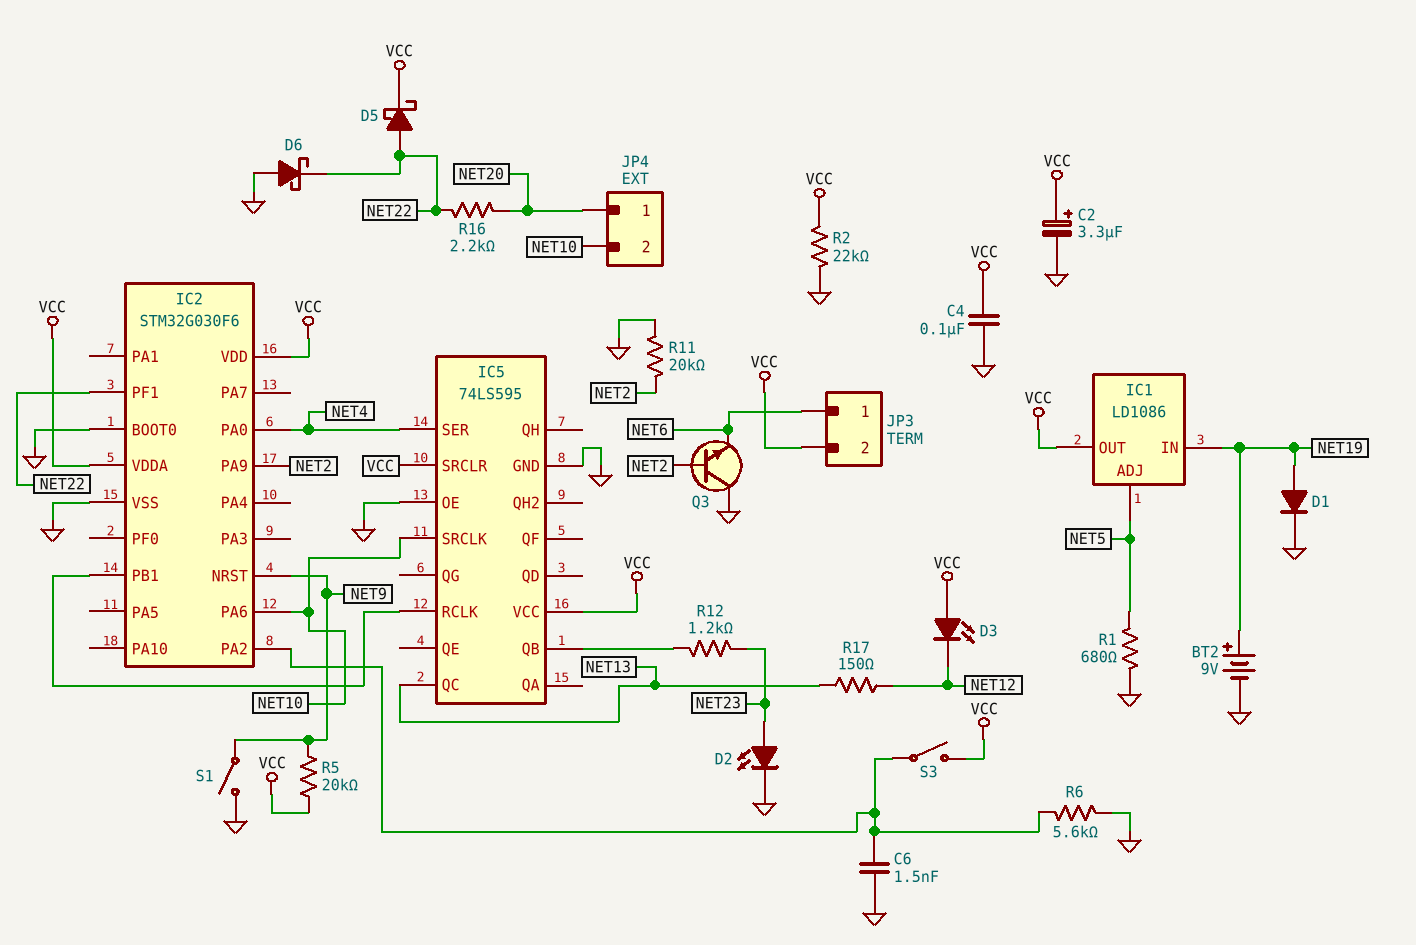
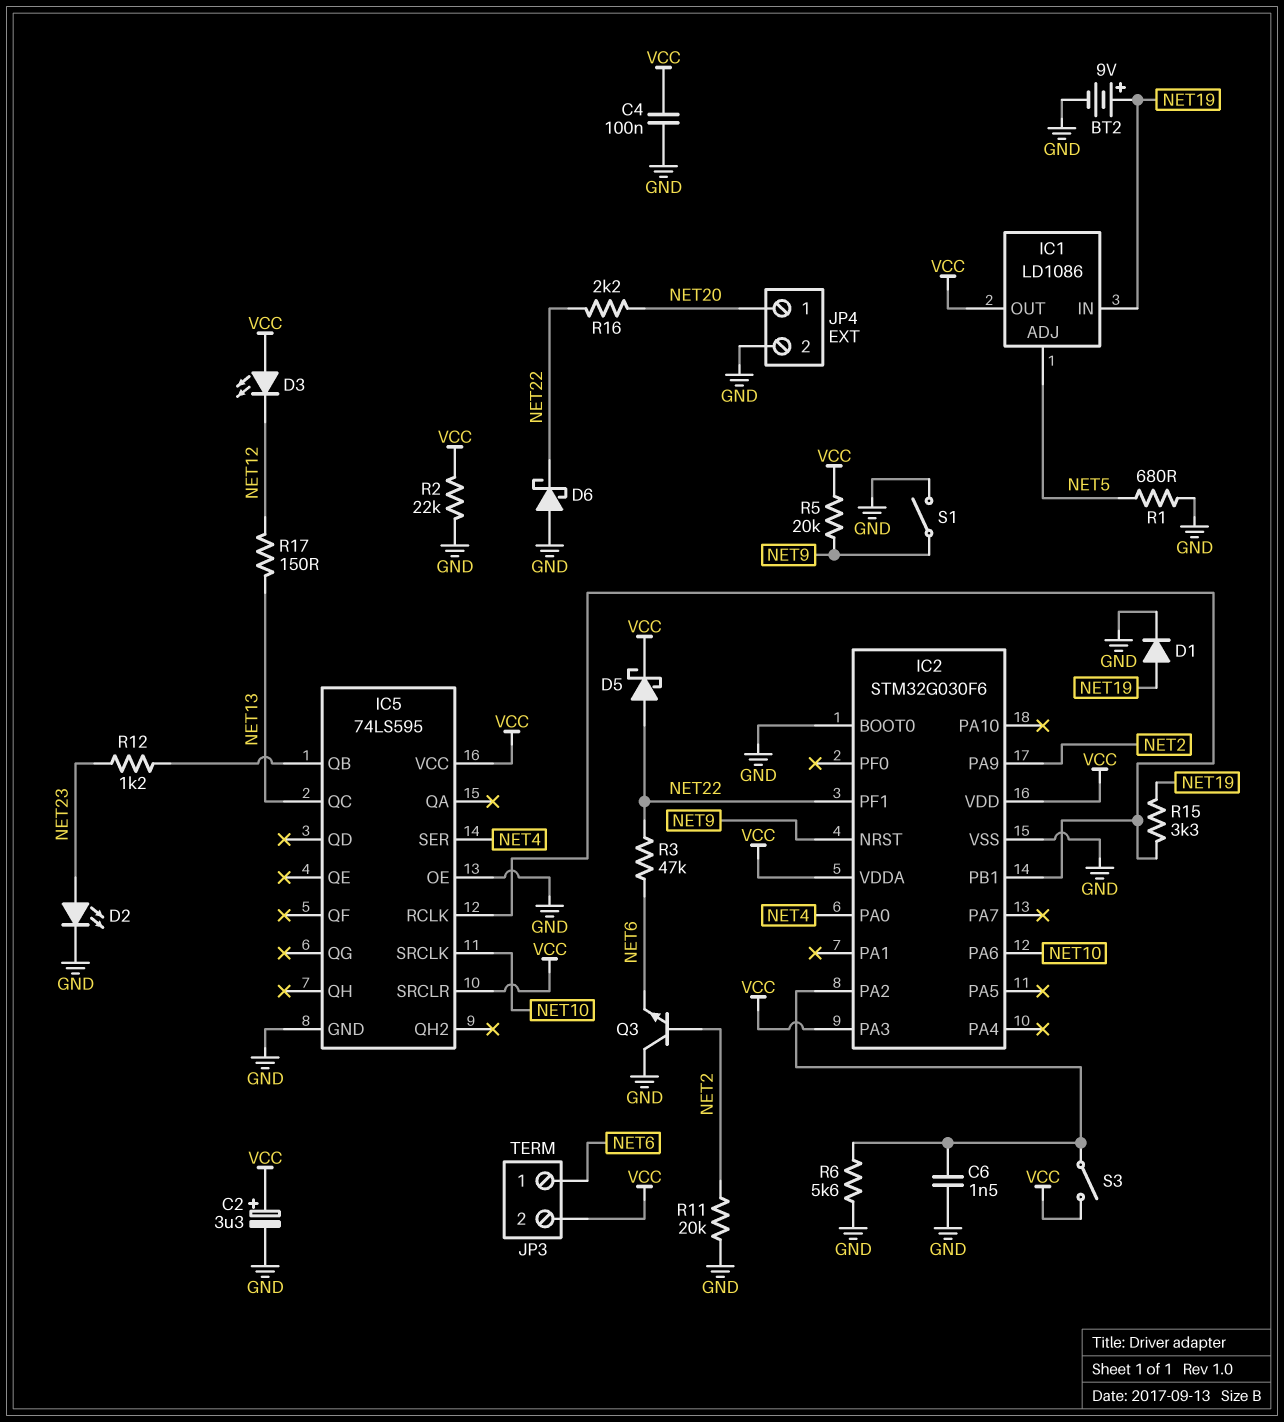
IC2 pin PA3: none -> VCC
JP4 pin 2: NET10 -> GND
R3: none -> 47k (NET6, NET22)
R15: none -> 3.3k (IC2/PB1, NET19)

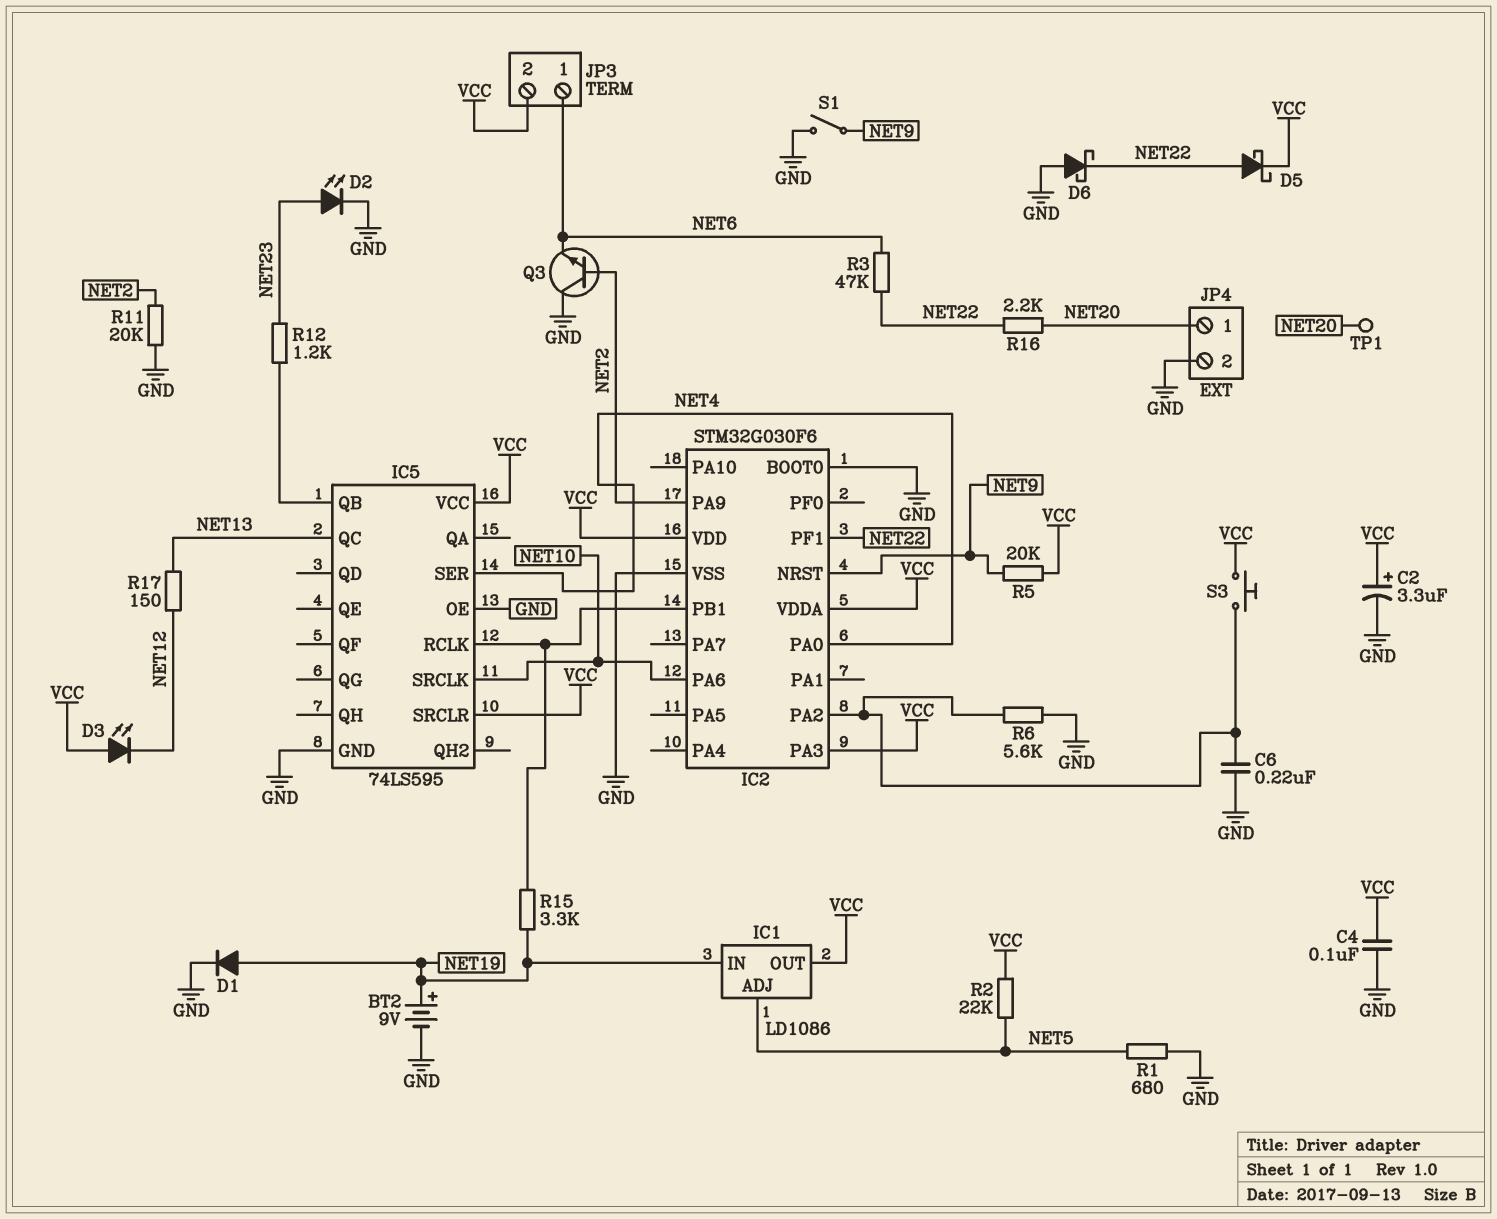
C6: 1.5nF (GND, IC2/PA2) -> 220nF (GND, IC2/PA2)
R2: 22k (GND, VCC) -> 22k (NET5, VCC)
S3: switch (IC2/PA2, VCC) -> button (IC2/PA2, VCC)
TP1: none -> test point (NET20)

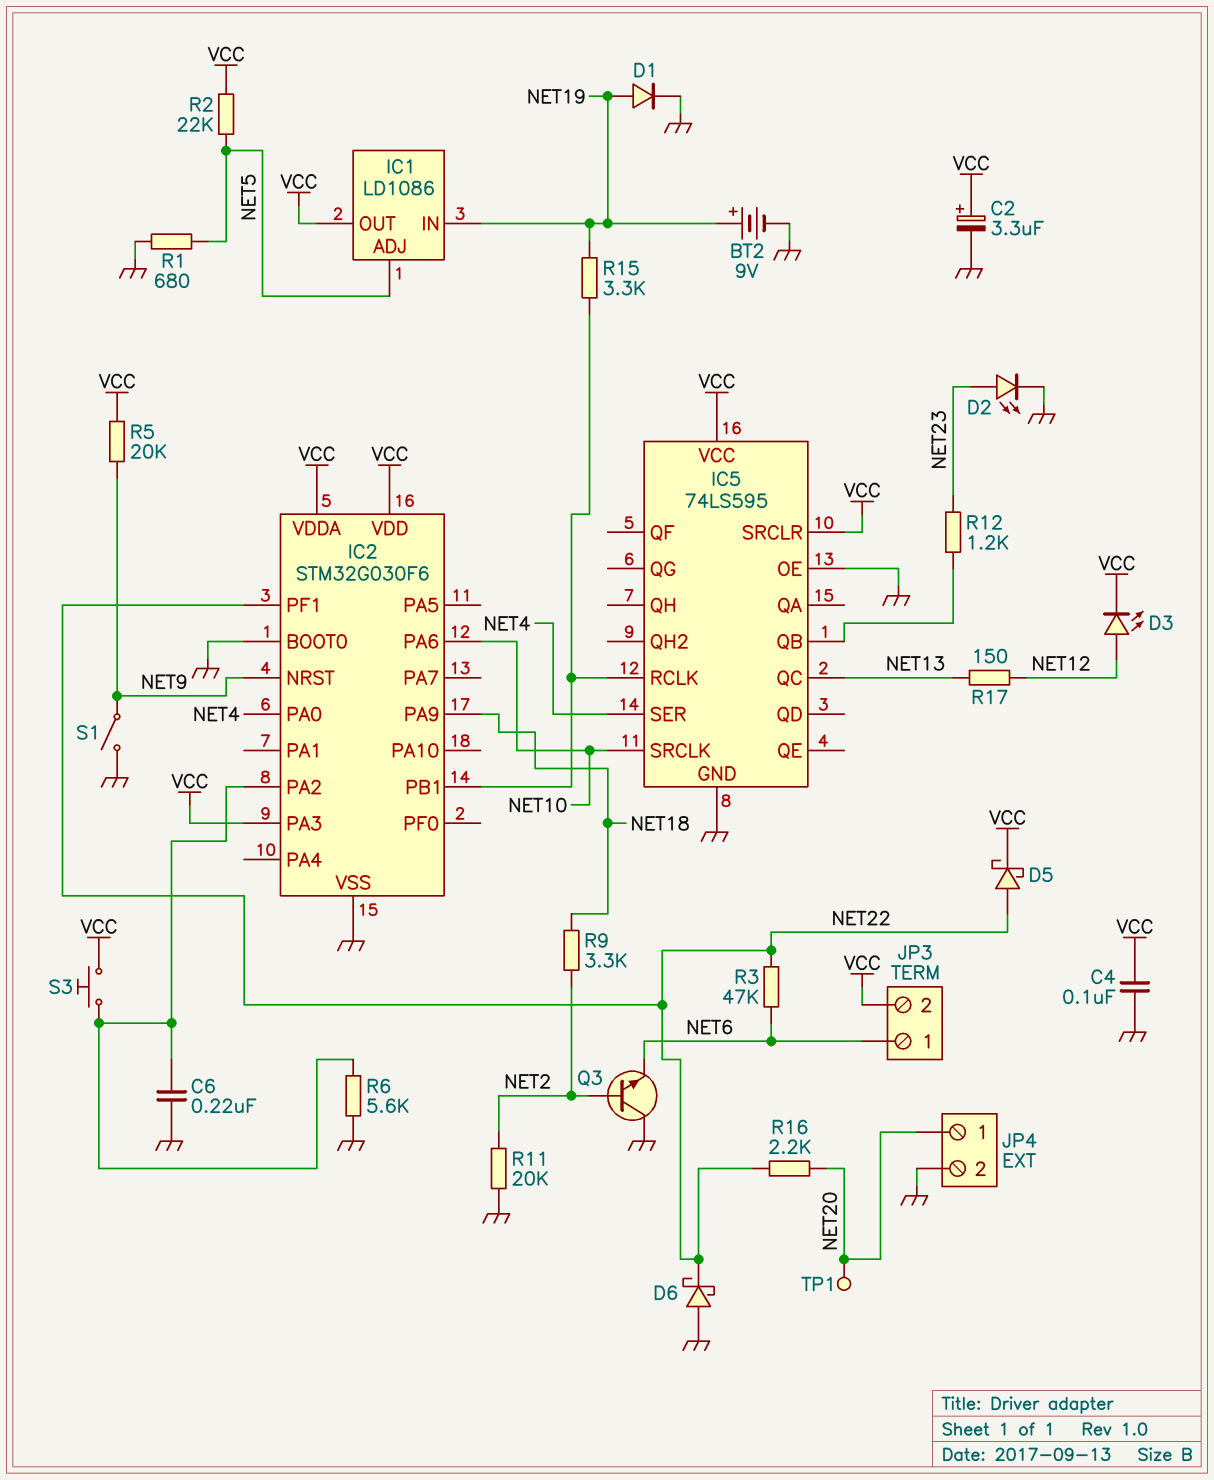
D3: LED (A VCC, K NET12) -> LED (A NET12, K VCC)
IC2 pin PA9: NET2 -> NET18
R9: none -> 3.3k (NET2, NET18)

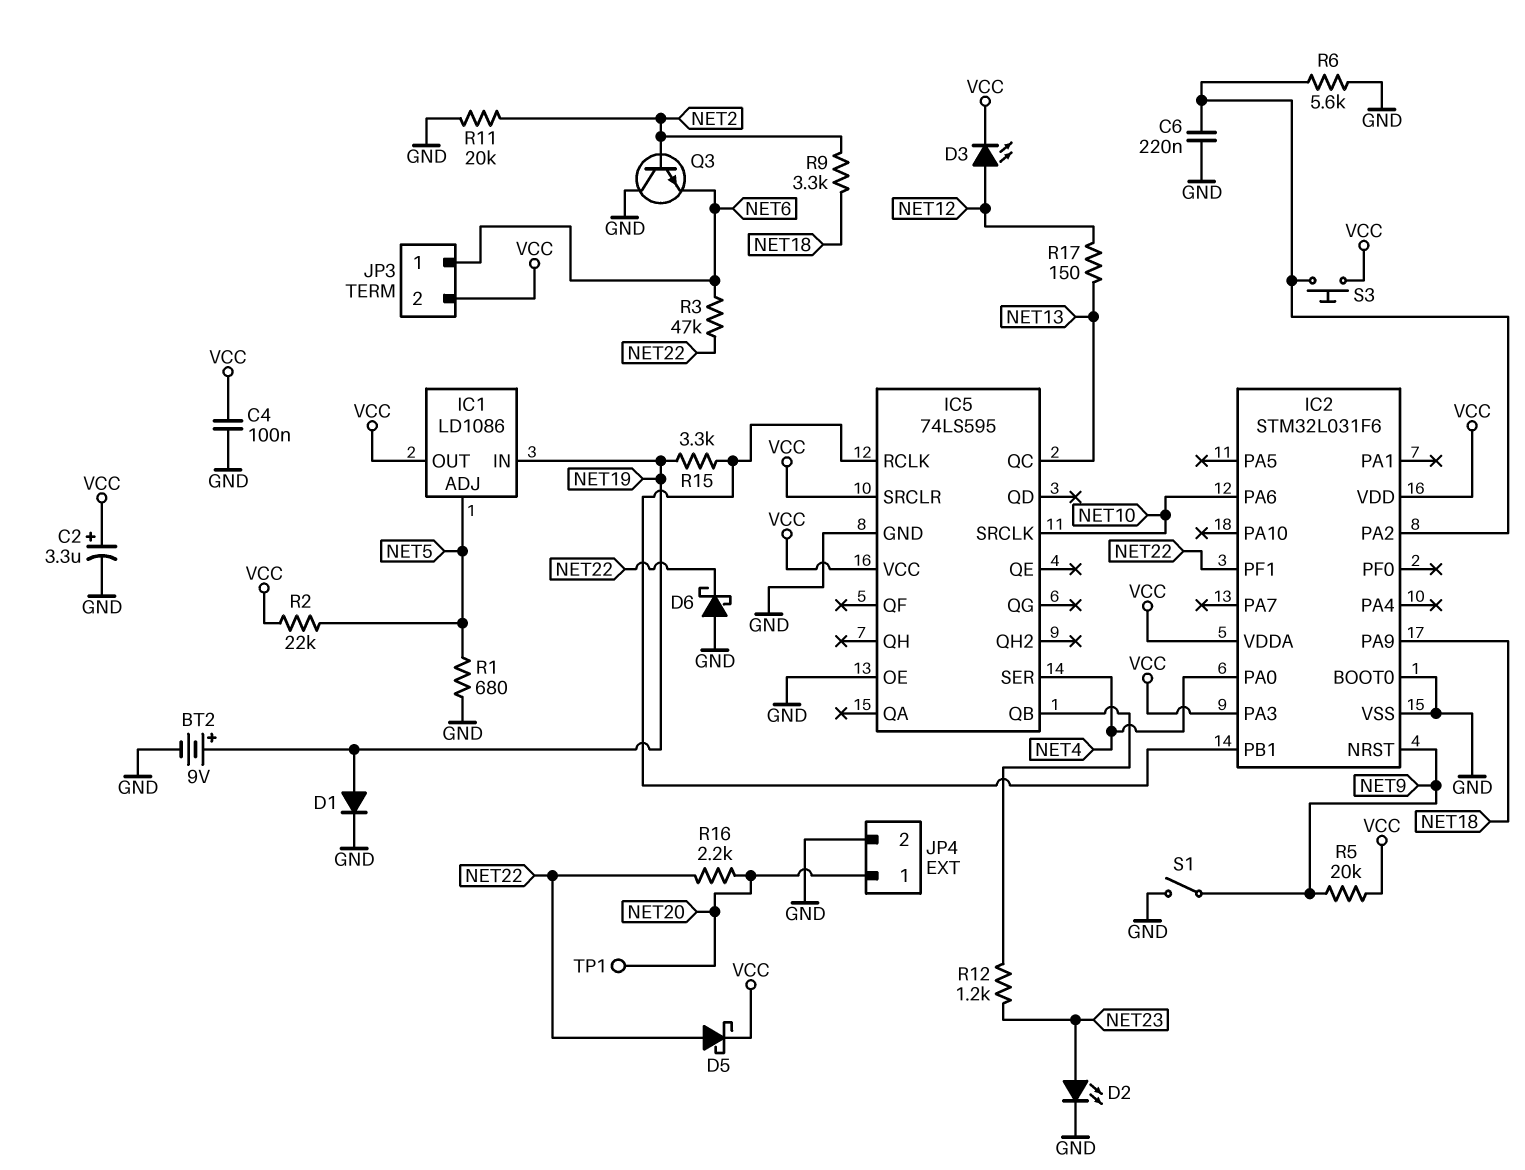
IC2: STM32G030F6 -> STM32L031F6

